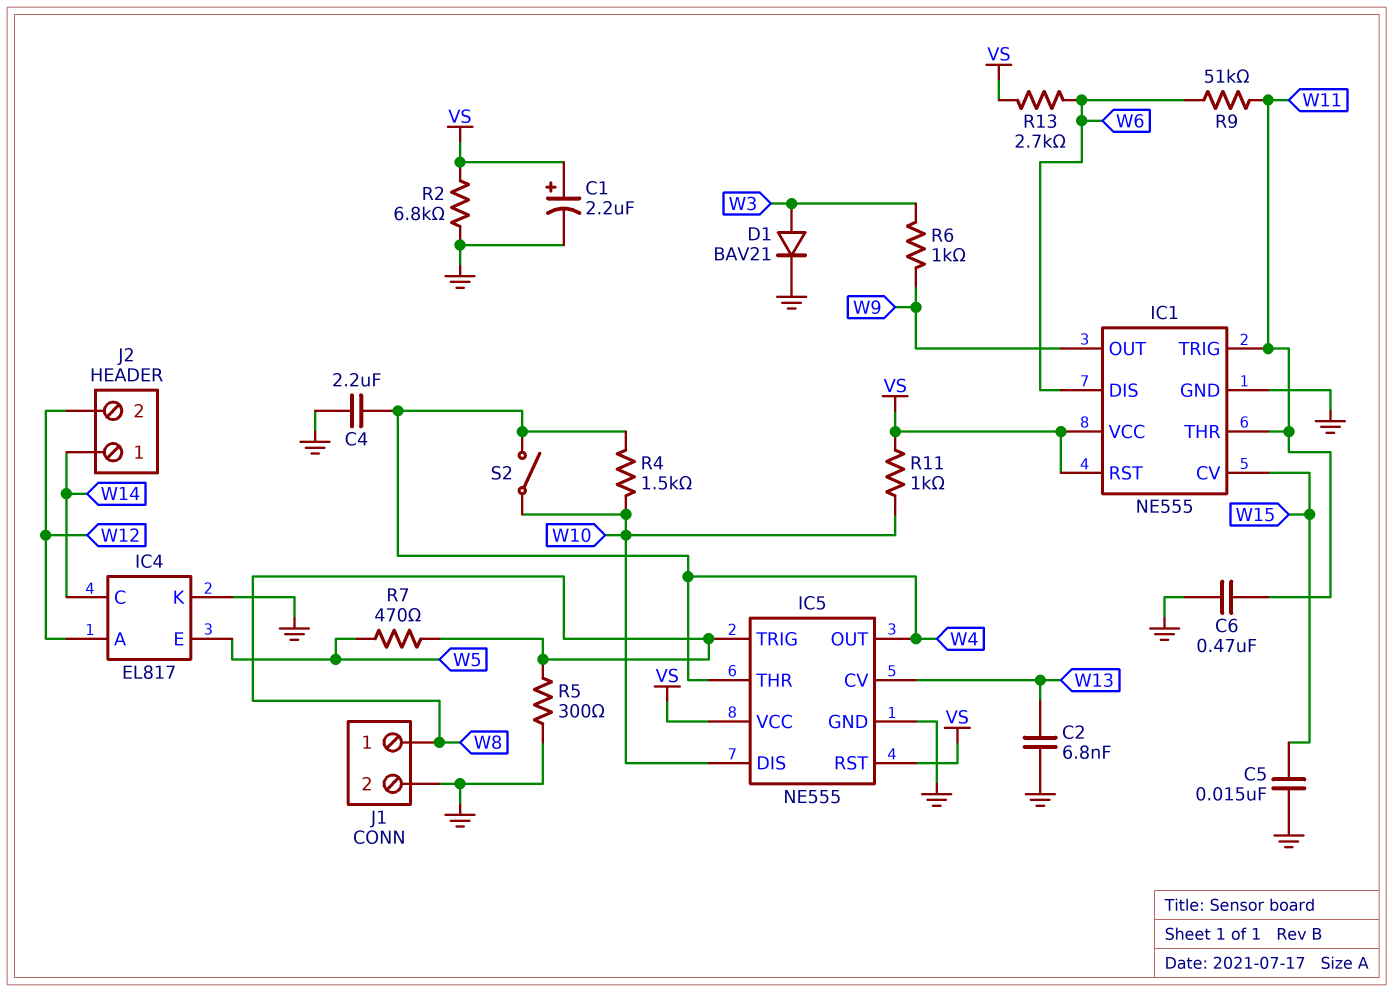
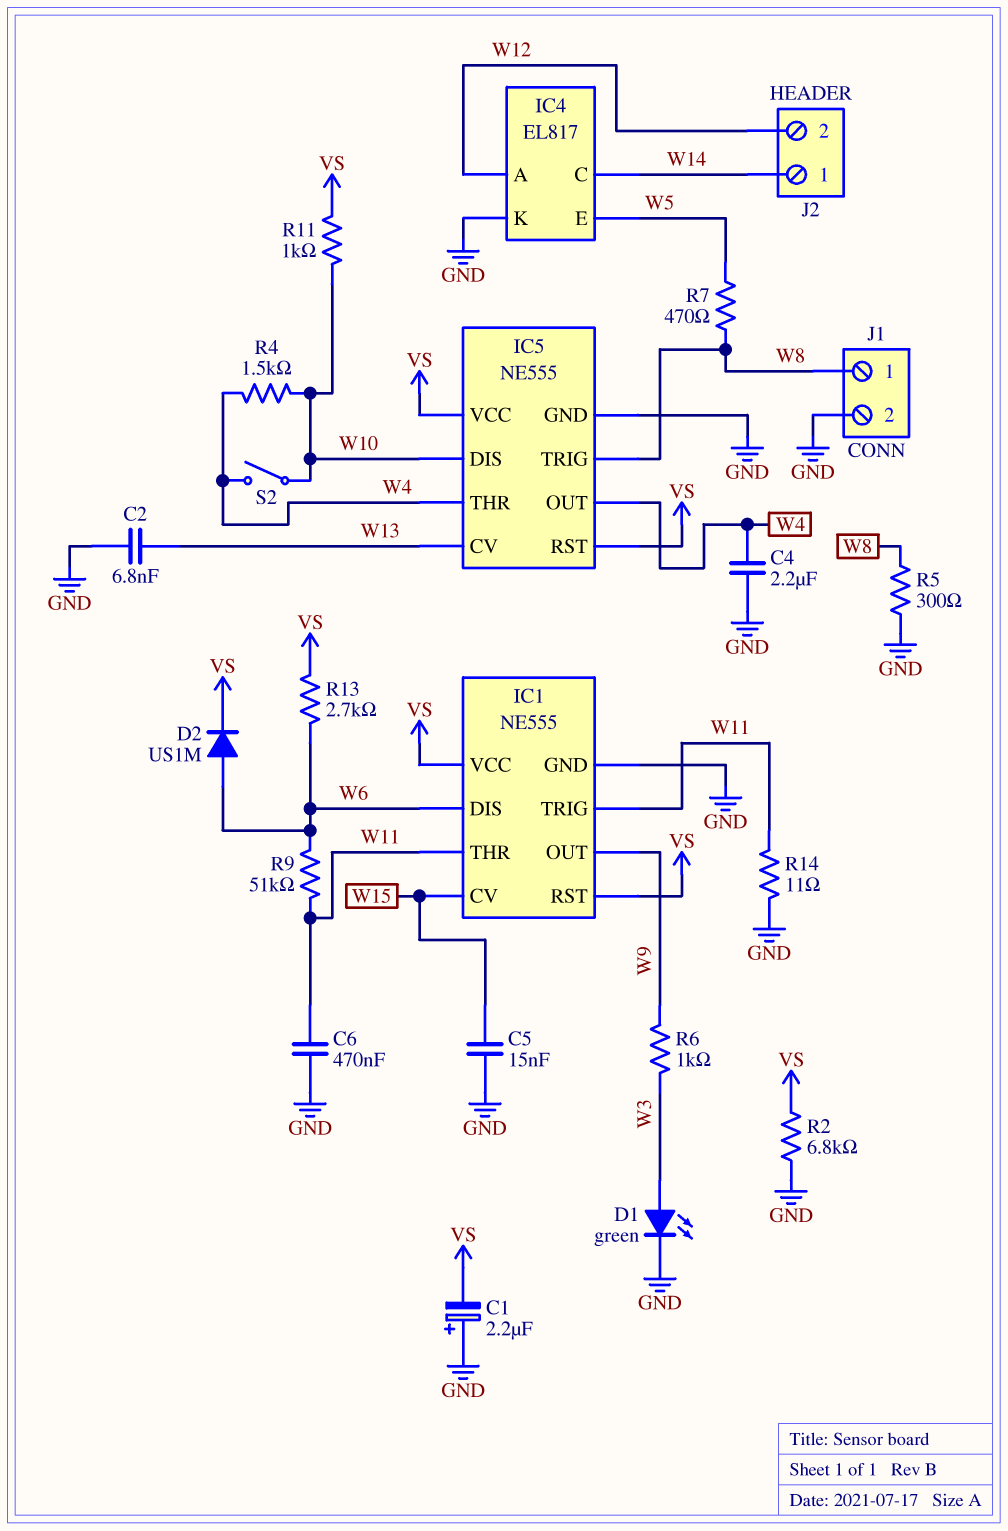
C1: 2.2uF (plus VS, minus GND) -> 2.2uF (plus GND, minus VS)
D1: diode BAV21 (A W3, K GND) -> LED green (A W3, K GND)
D2: none -> diode US1M (A W6, K VS)
R14: none -> 11 (GND, W11)

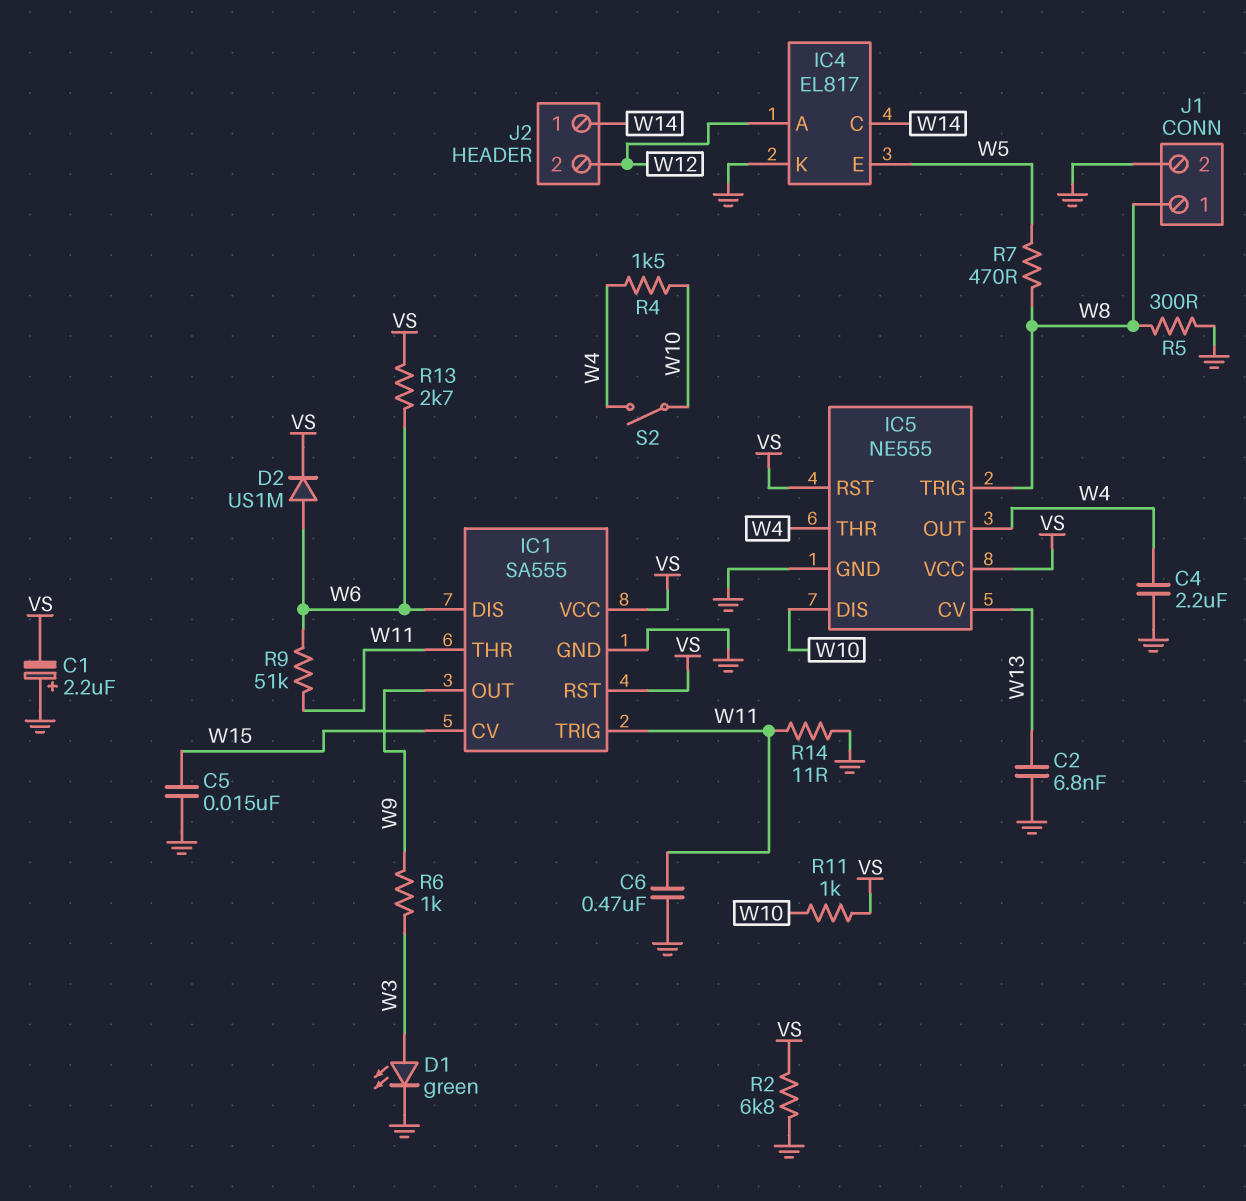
IC1: NE555 -> SA555

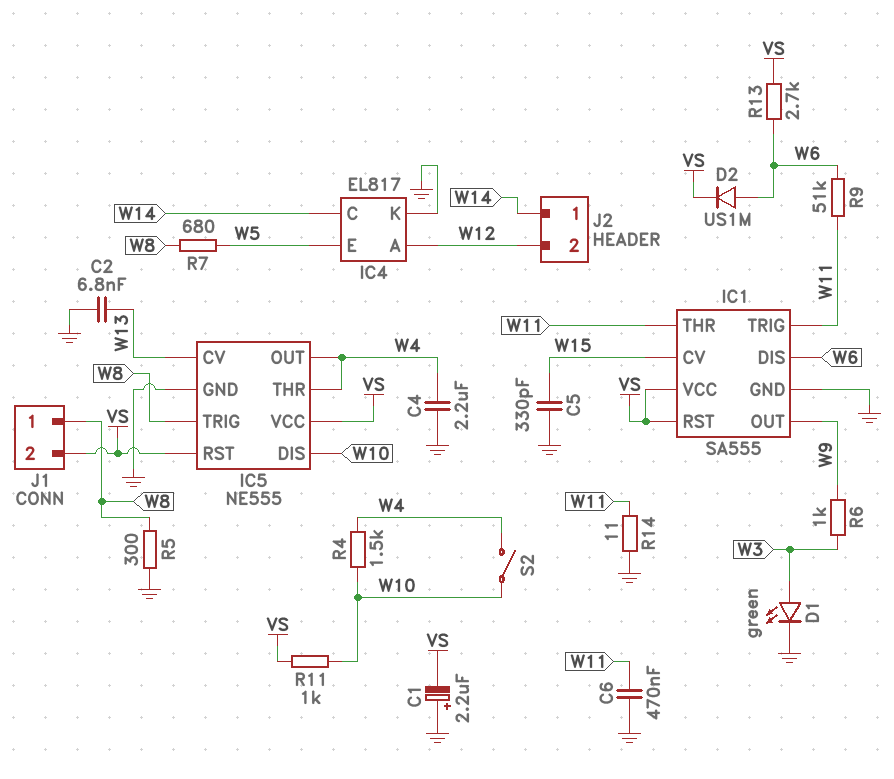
C5: 15nF (GND, W15) -> 330pF (GND, W15)
J1 pin 2: GND -> VS
R2: 6.8k (GND, VS) -> none
R7: 470 (W5, W8) -> 680 (W5, W8)

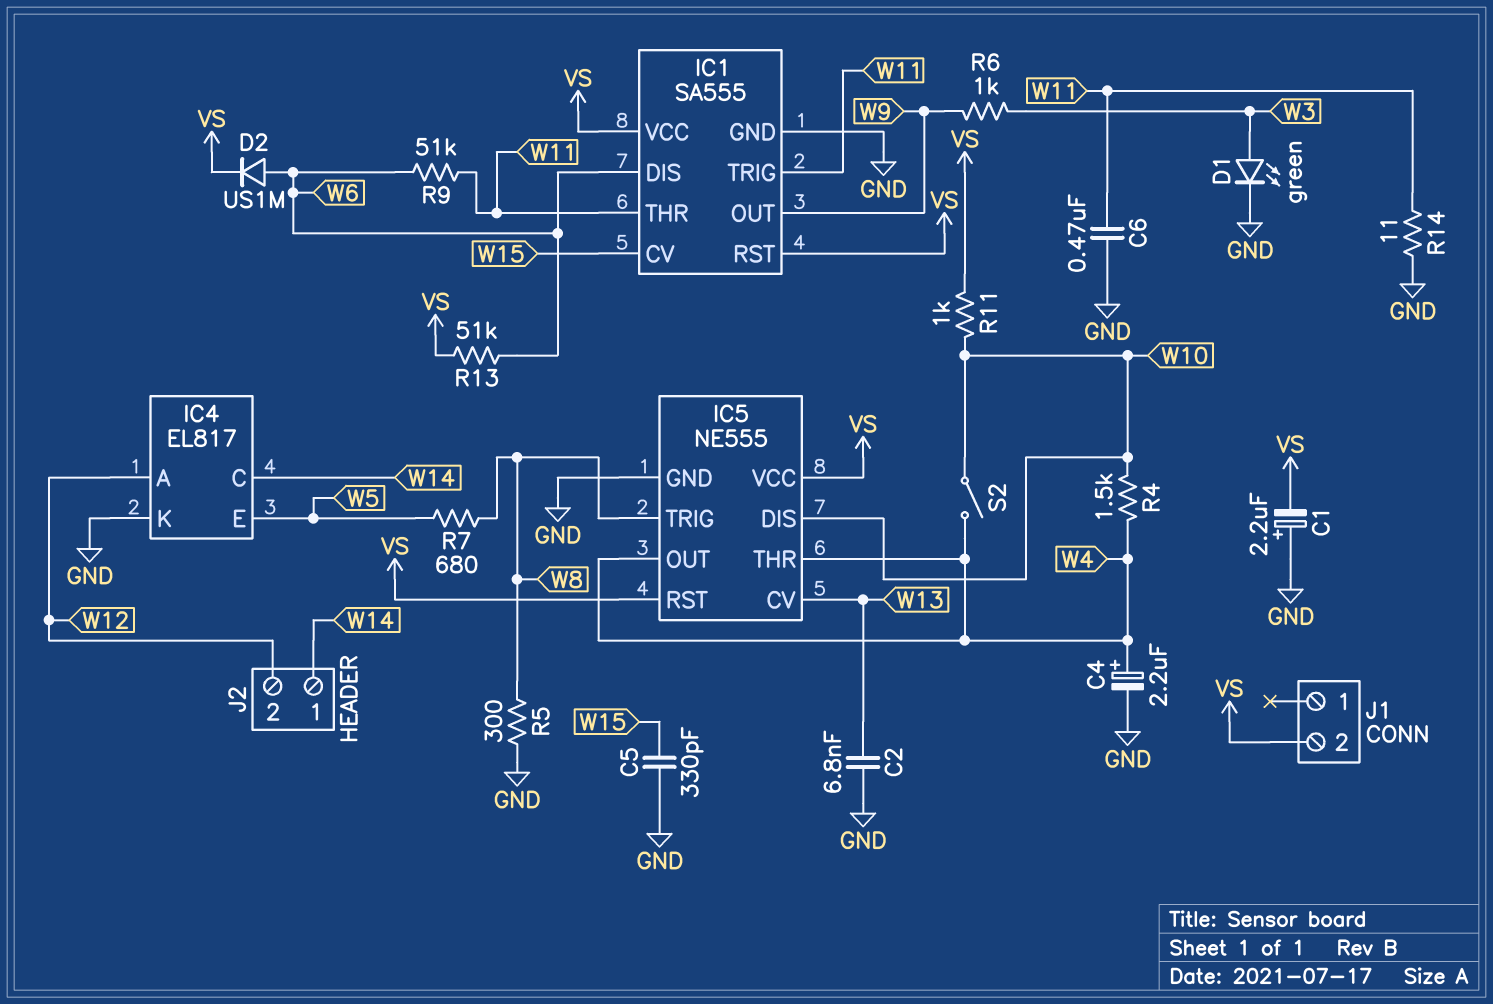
C4: 2.2uF (GND, W4) -> 2.2uF (plus W4, minus GND)
J1 pin 1: W8 -> none
R13: 2.7k (VS, W6) -> 51k (VS, W6)

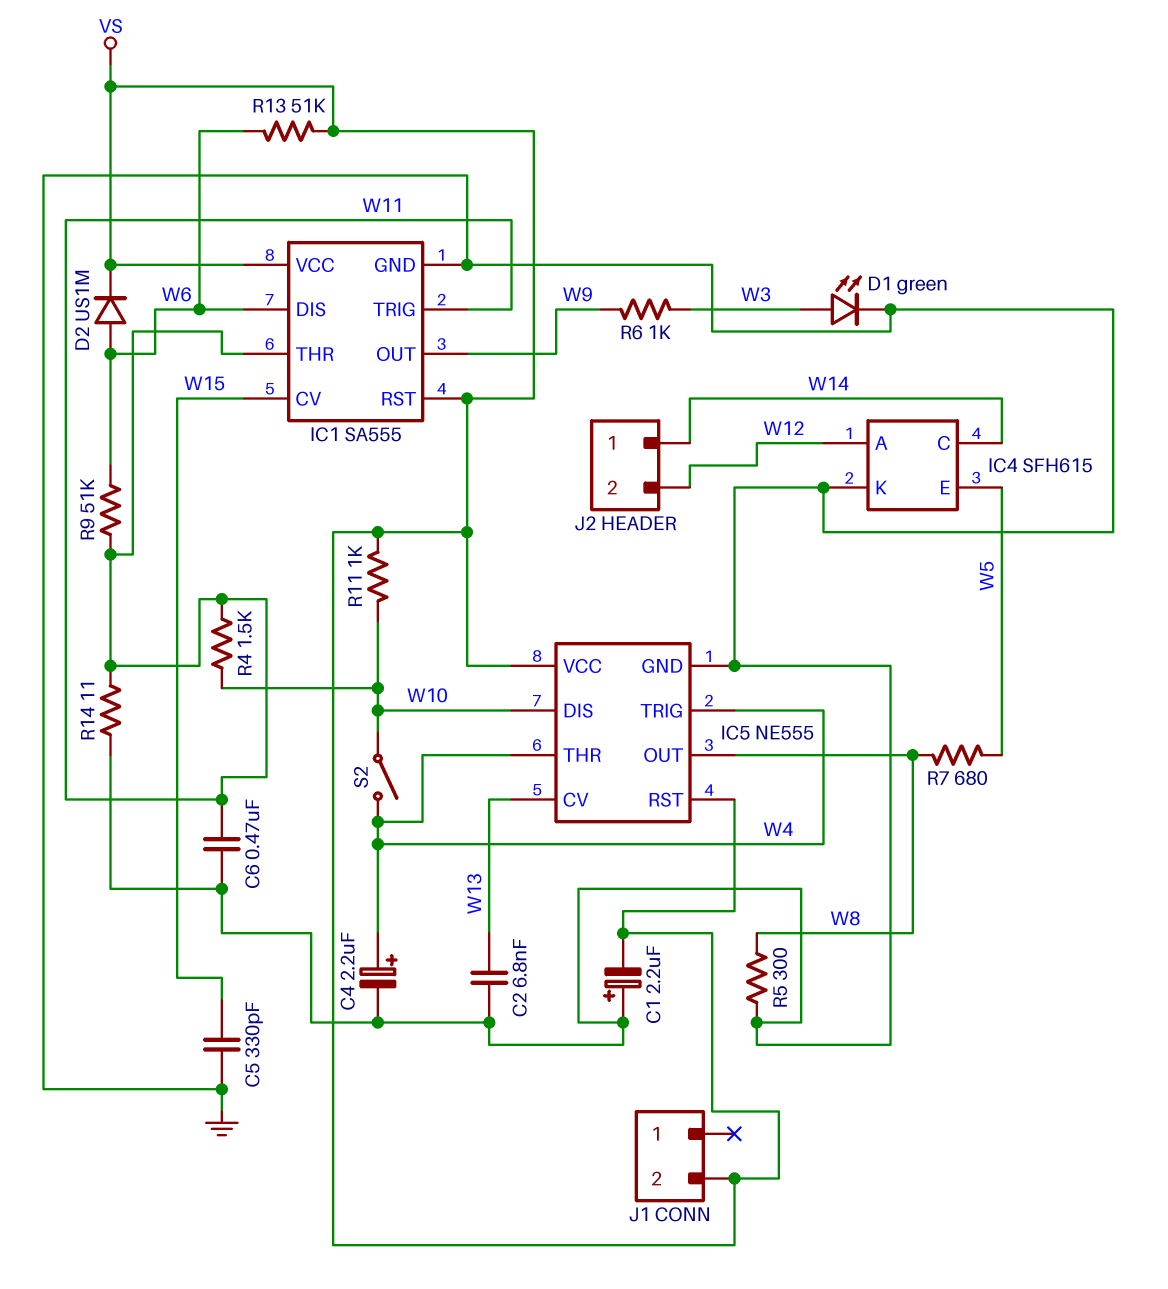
IC4: EL817 -> SFH615
IC5 pin OUT: W4 -> W8
IC5 pin TRIG: W8 -> W4
R4: 1.5k (W4, W10) -> 1.5k (W10, W11)

